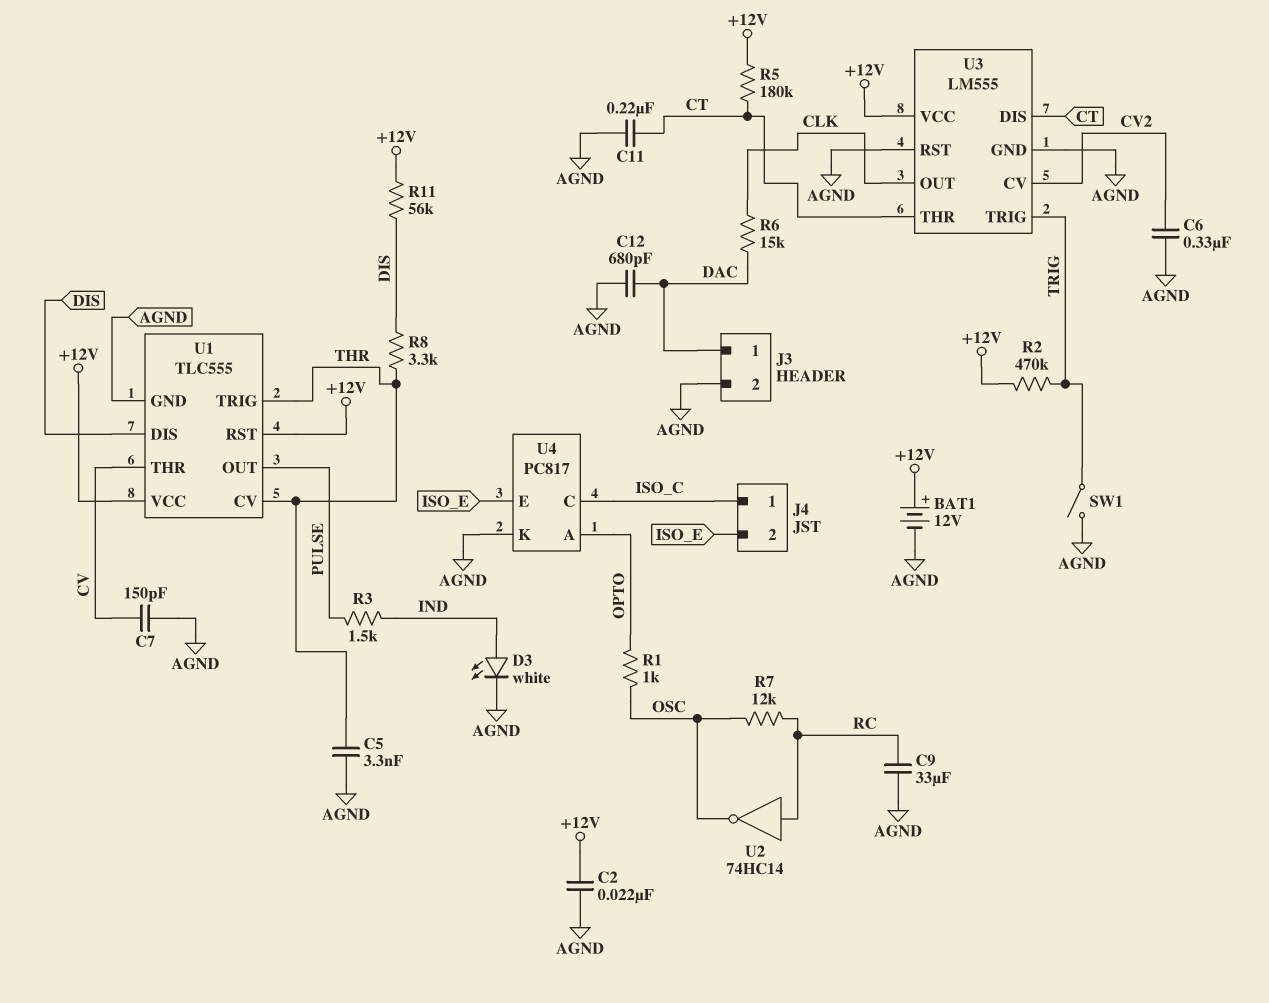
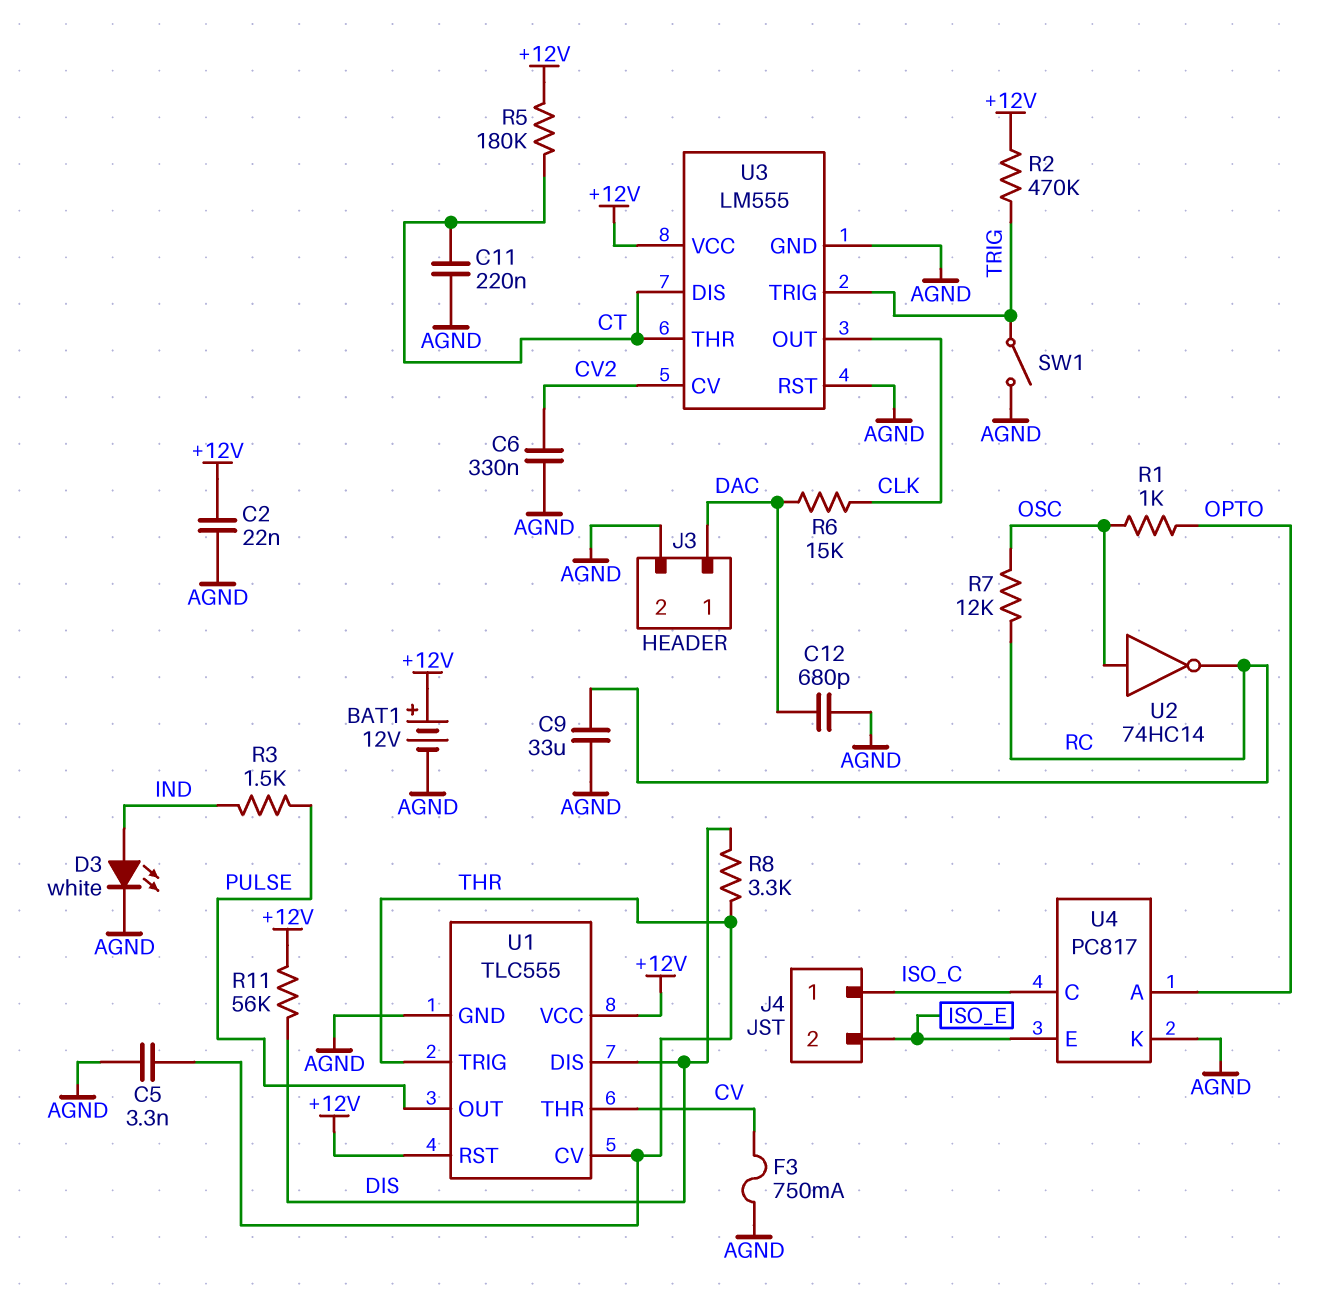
C7: 150pF (AGND, CV) -> none
F3: none -> 750mA (AGND, CV)
U2: NOT 74HC14 (in RC, out OSC) -> NOT 74HC14 (in OSC, out RC)

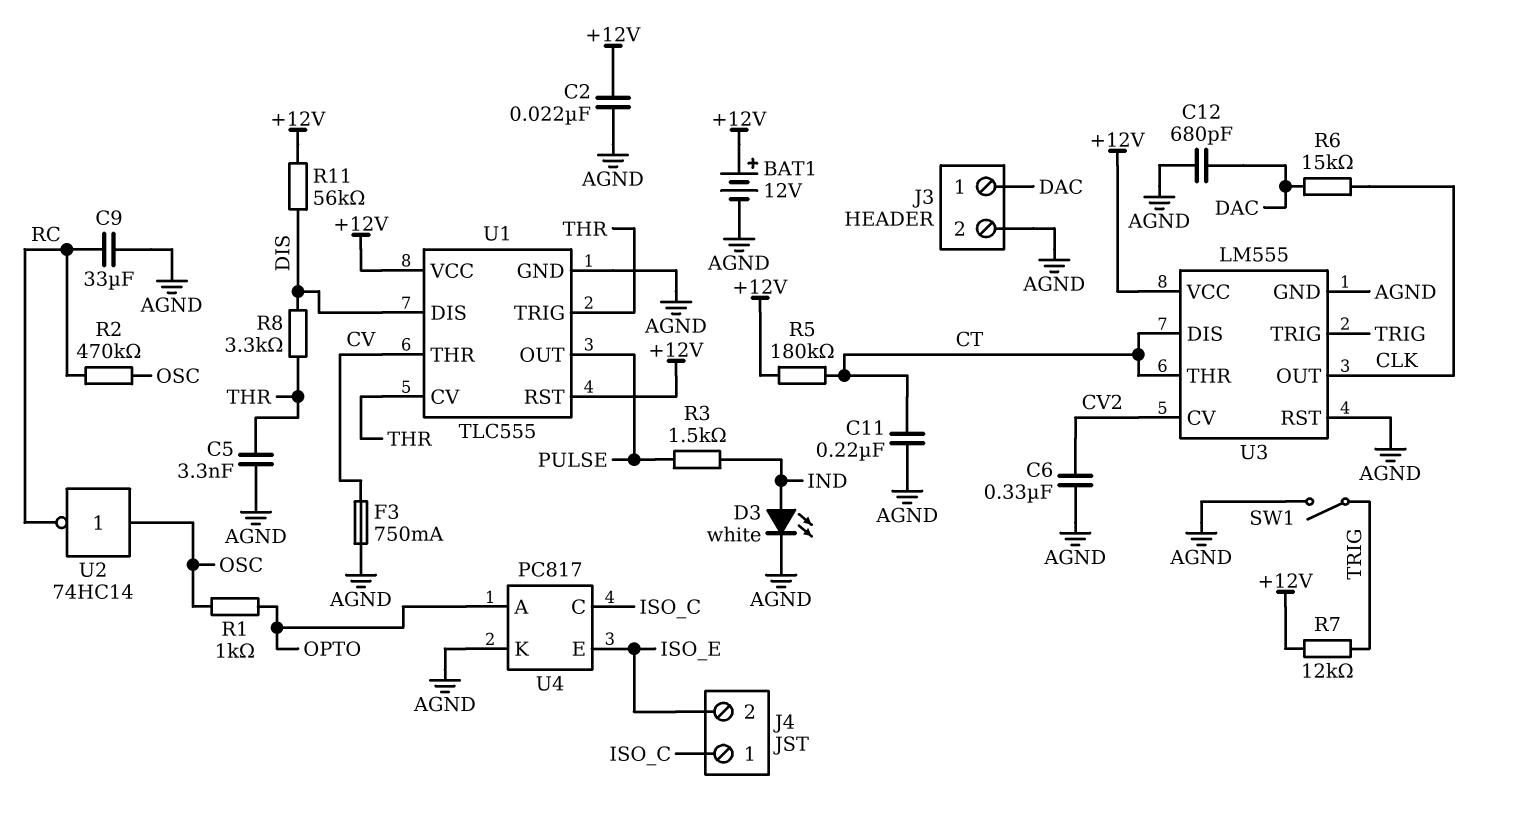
R2: 470k (+12V, TRIG) -> 470k (OSC, RC)
R7: 12k (OSC, RC) -> 12k (+12V, TRIG)

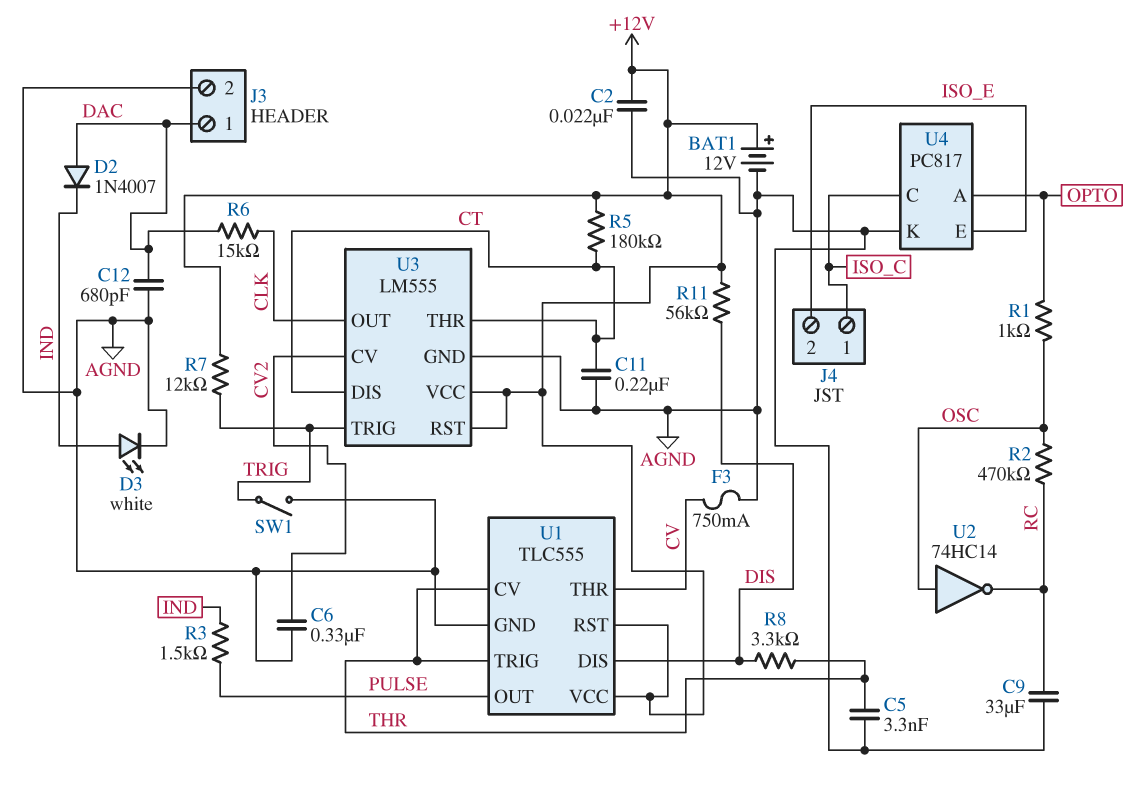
D2: none -> diode 1N4007 (A DAC, K IND)
U3 pin RST: AGND -> +12V

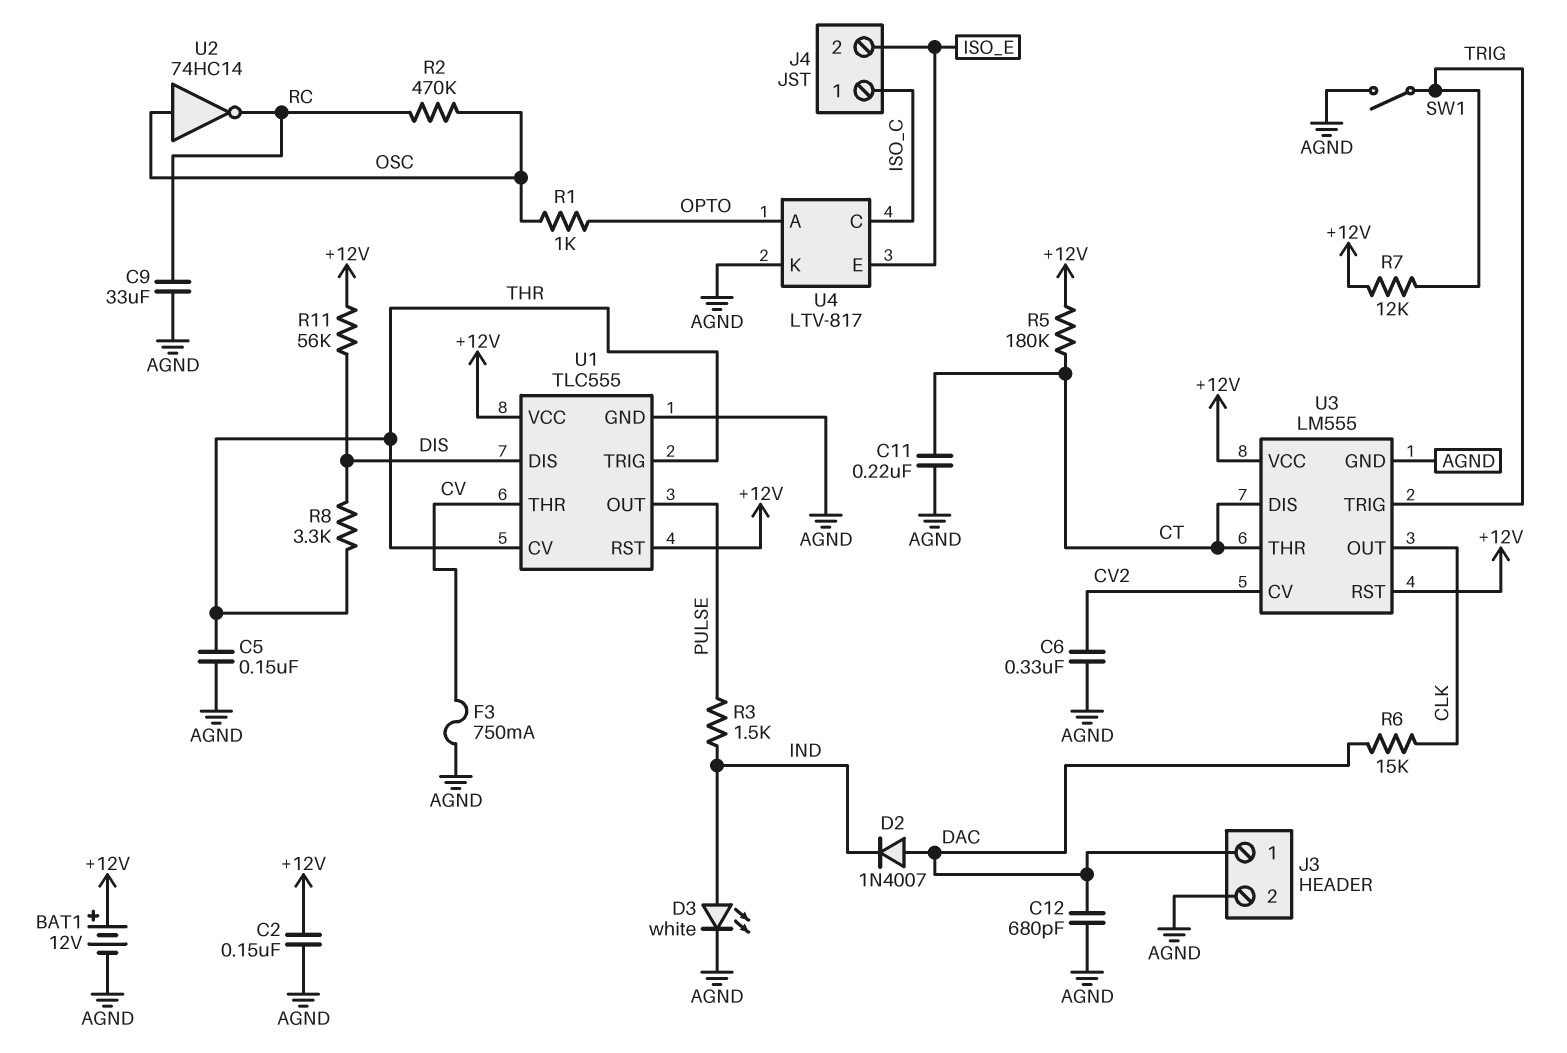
C2: 22nF (+12V, AGND) -> 150nF (+12V, AGND)
C5: 3.3nF (AGND, THR) -> 150nF (AGND, THR)
U4: PC817 -> LTV-817

